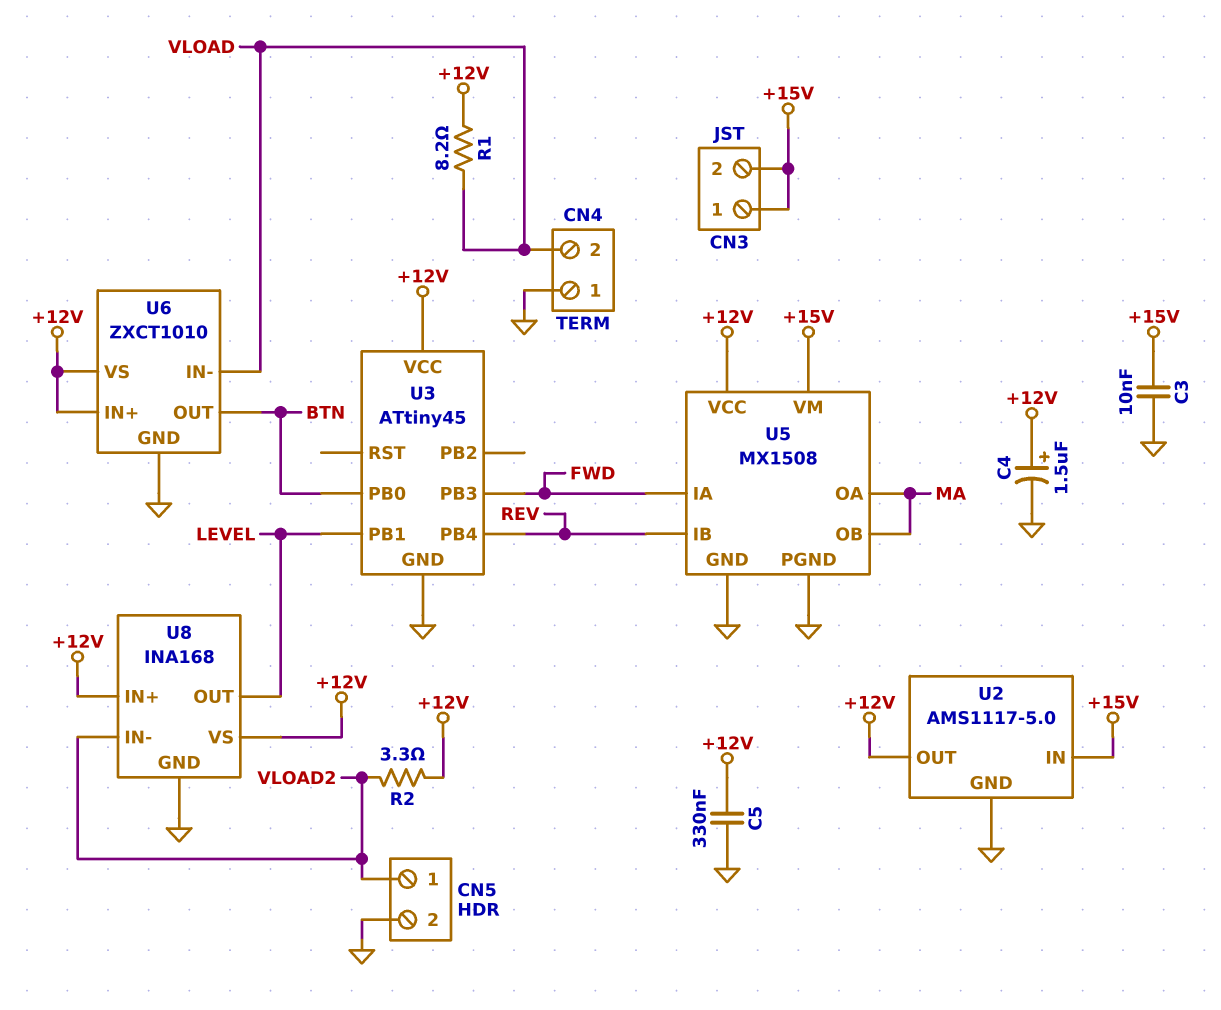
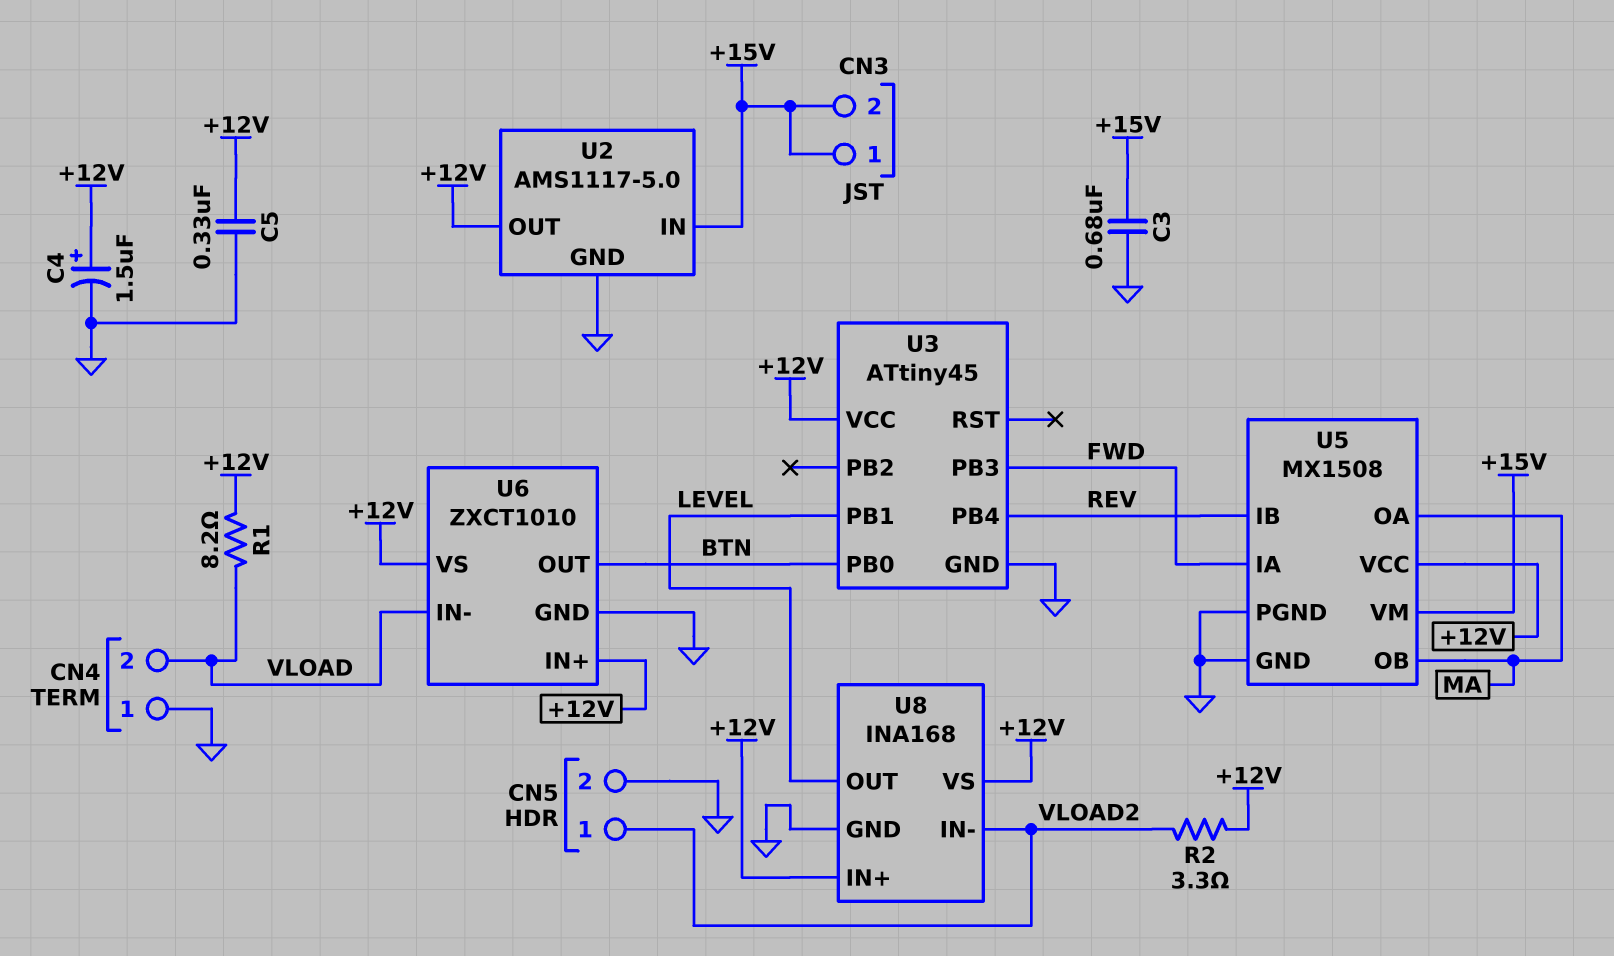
C3: 10nF (+15V, GND) -> 680nF (+15V, GND)

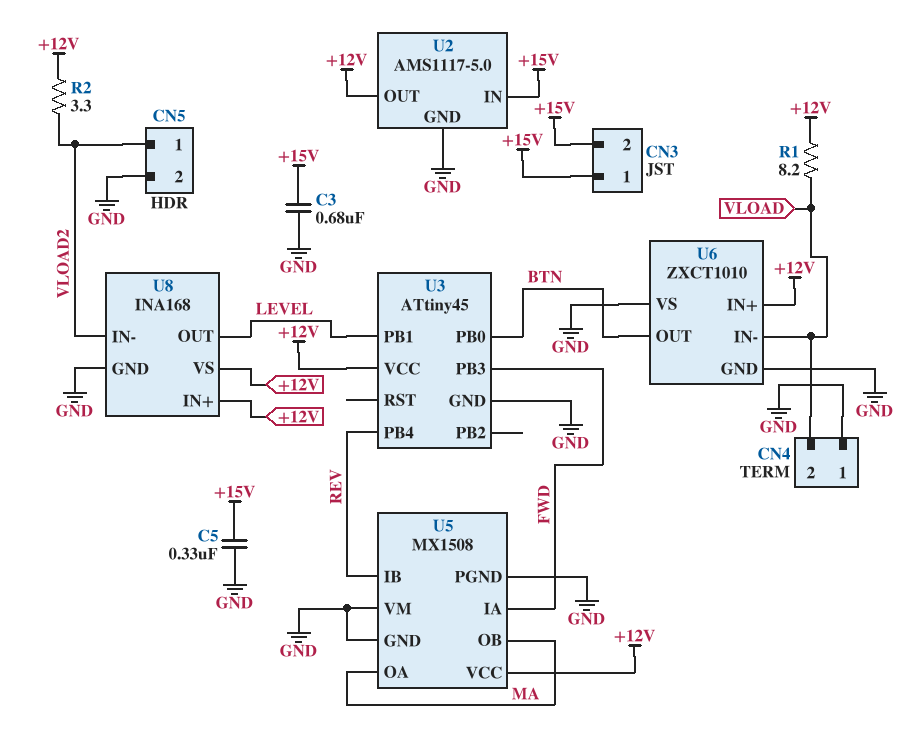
C4: 1.5uF (plus +12V, minus GND) -> none
C5: 330nF (+12V, GND) -> 330nF (+15V, GND)
U5 pin VM: +15V -> GND
U6 pin VS: +12V -> GND

